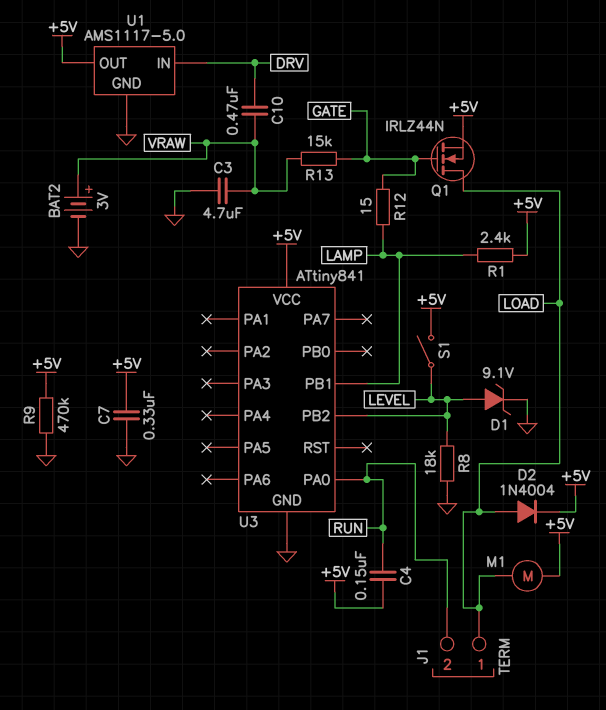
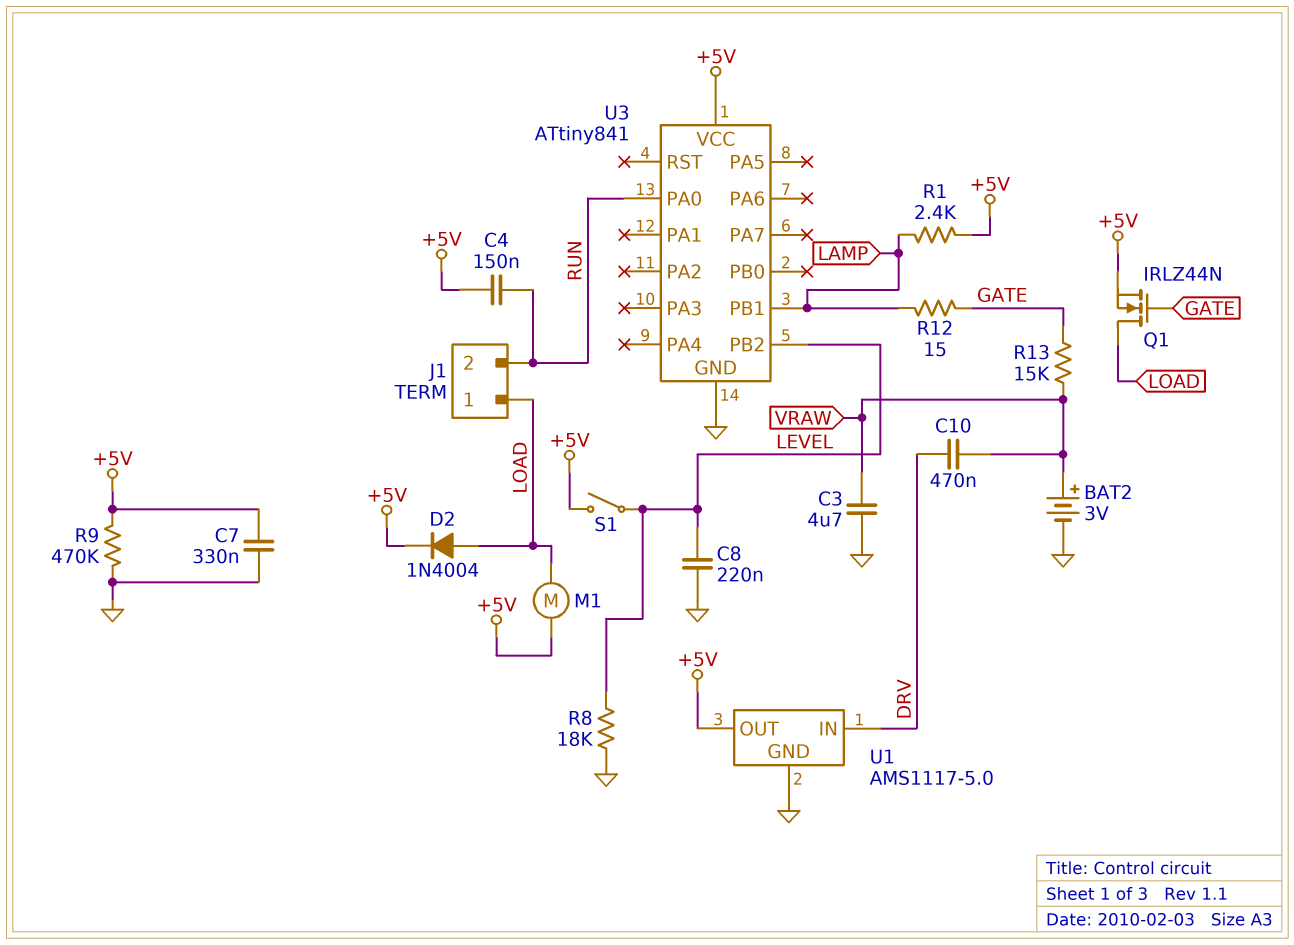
C8: none -> 220nF (GND, LEVEL)
D1: zener 9.1V (A LEVEL, K GND) -> none

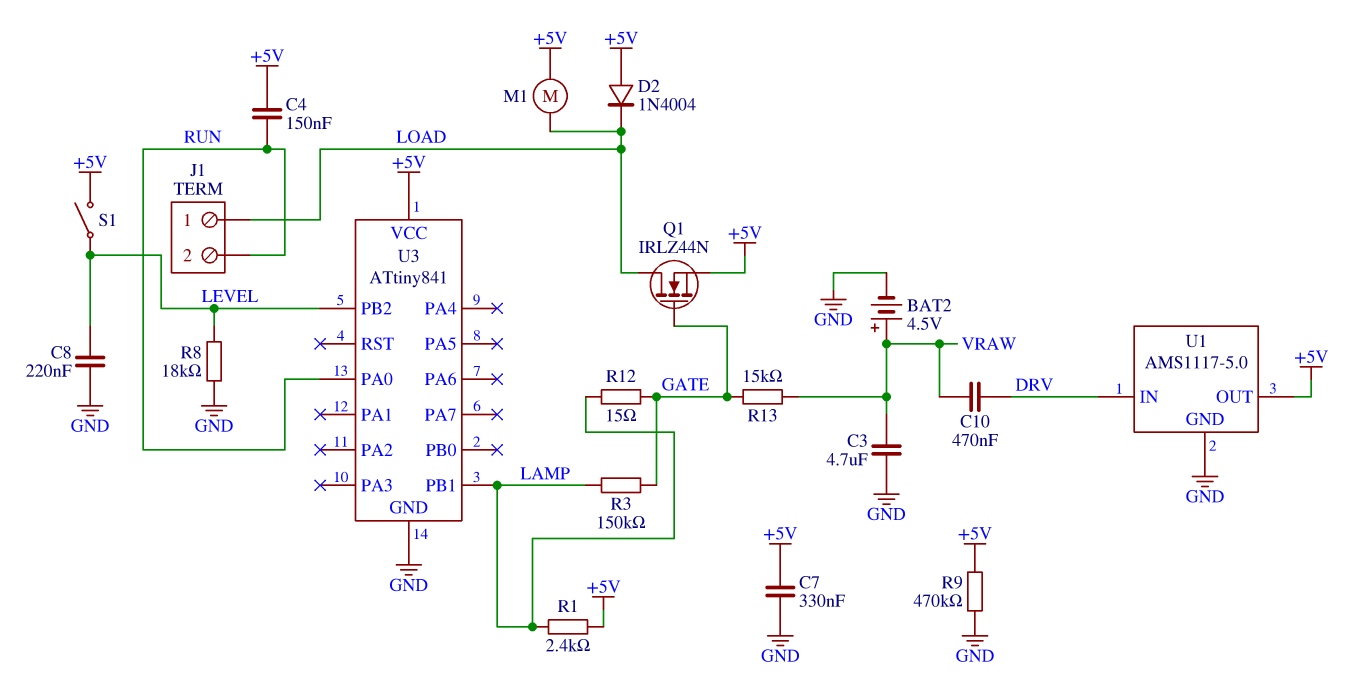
BAT2: 3V (plus VRAW, minus GND) -> 4.5V (plus VRAW, minus GND)
D2: diode 1N4004 (A LOAD, K +5V) -> diode 1N4004 (A +5V, K LOAD)
R3: none -> 150k (GATE, LAMP)

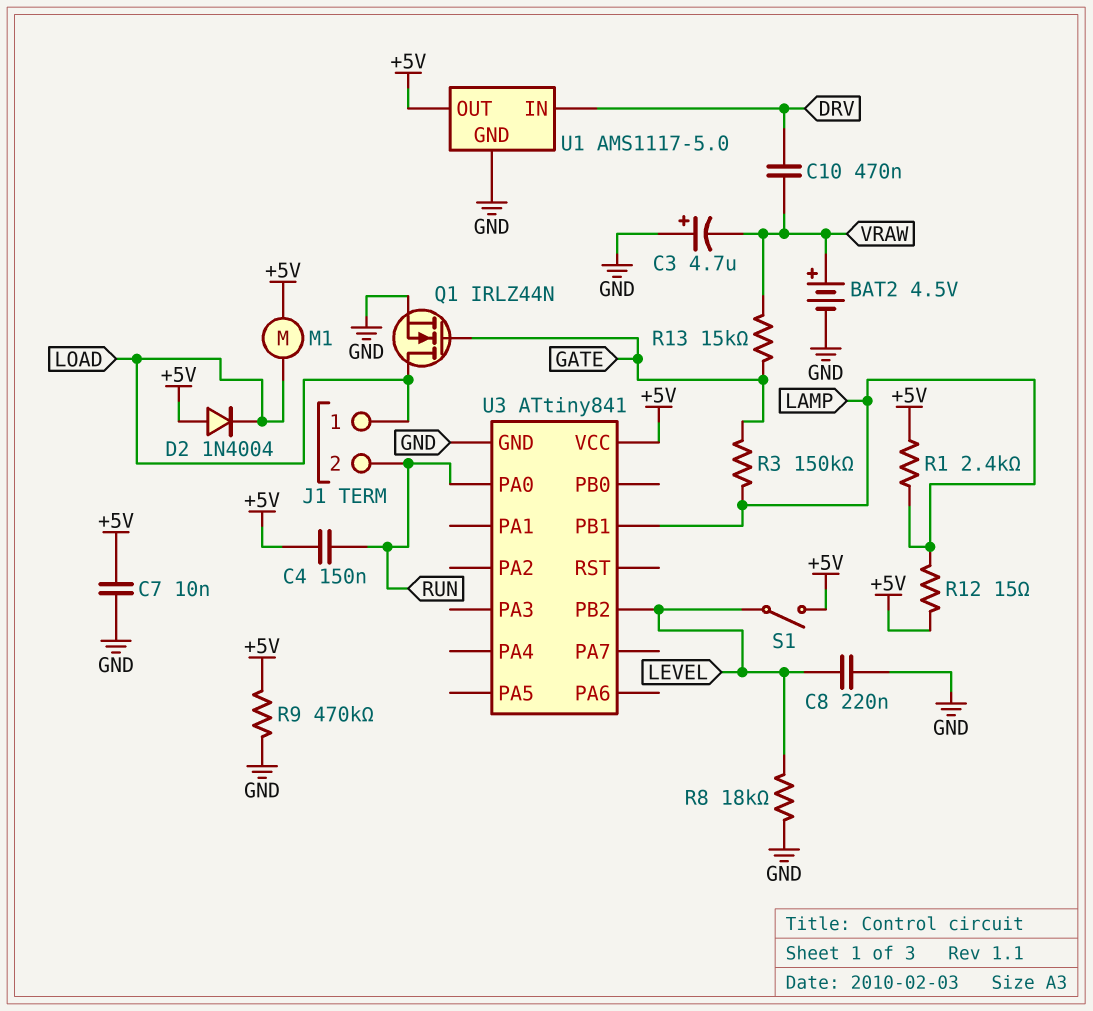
C3: 4.7uF (GND, VRAW) -> 4.7uF (plus GND, minus VRAW)
C7: 330nF (+5V, GND) -> 10nF (+5V, GND)
Q1: NMOS IRLZ44N (G GATE, D LOAD, S +5V) -> NMOS IRLZ44N (G GATE, D LOAD, S GND)
R12: 15 (GATE, LAMP) -> 15 (+5V, LAMP)

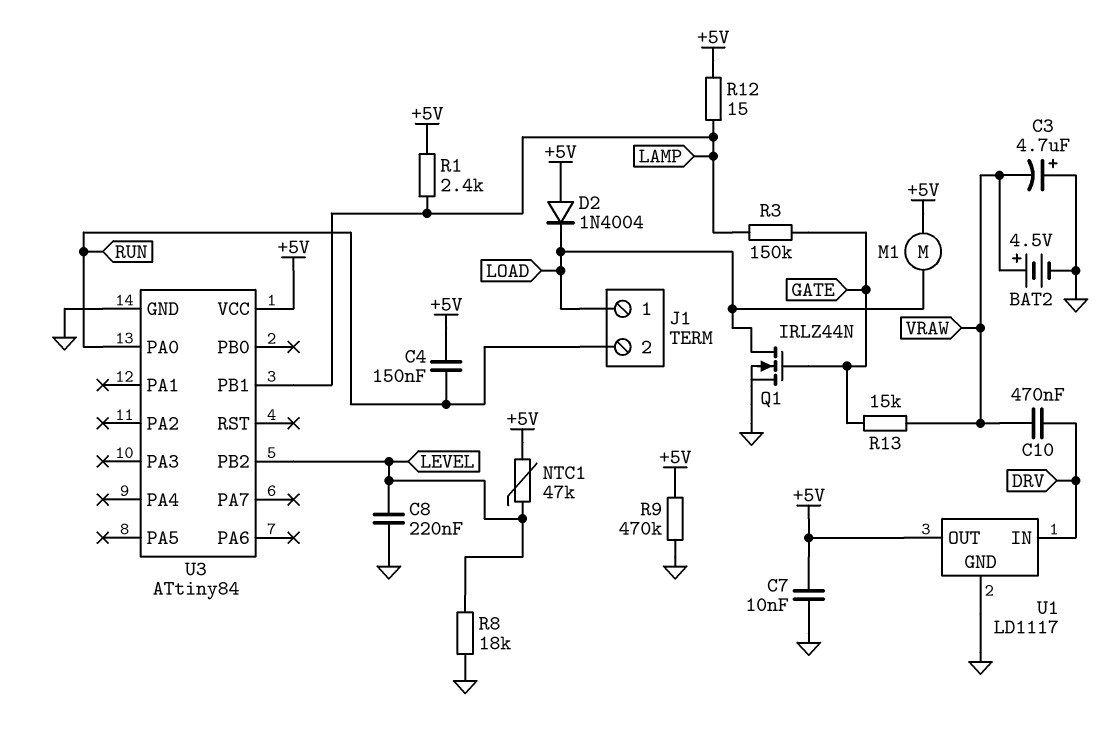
NTC1: none -> 47k (+5V, LEVEL)
S1: switch (+5V, LEVEL) -> none
U1: AMS1117-5.0 -> LD1117
U3: ATtiny841 -> ATtiny84

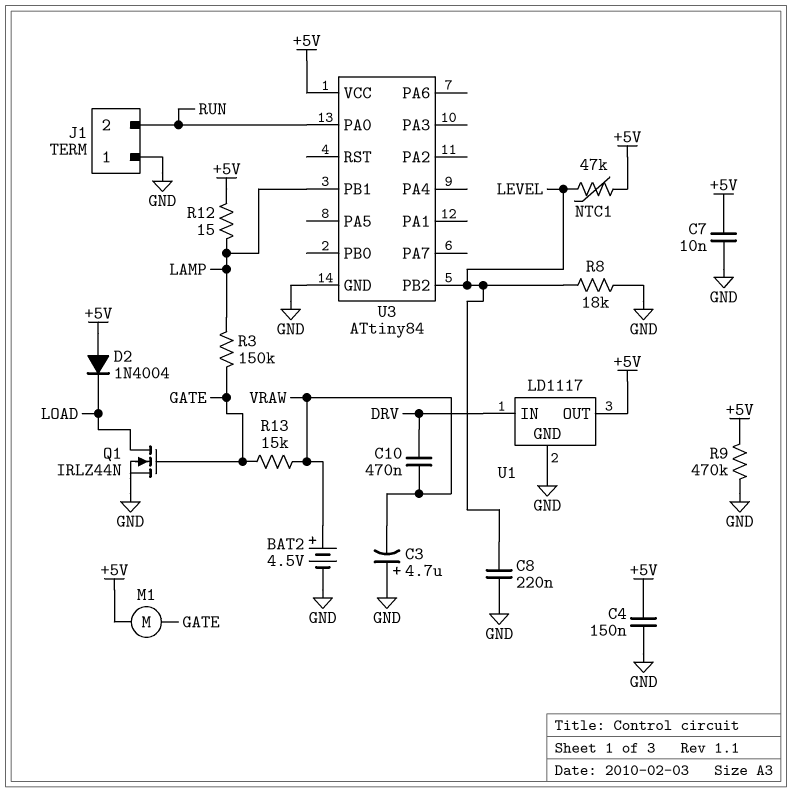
C4: 150nF (+5V, RUN) -> 150nF (+5V, GND)
J1 pin 1: LOAD -> GND
M1: motor (+5V, LOAD) -> motor (+5V, GATE)
R1: 2.4k (+5V, LAMP) -> none

